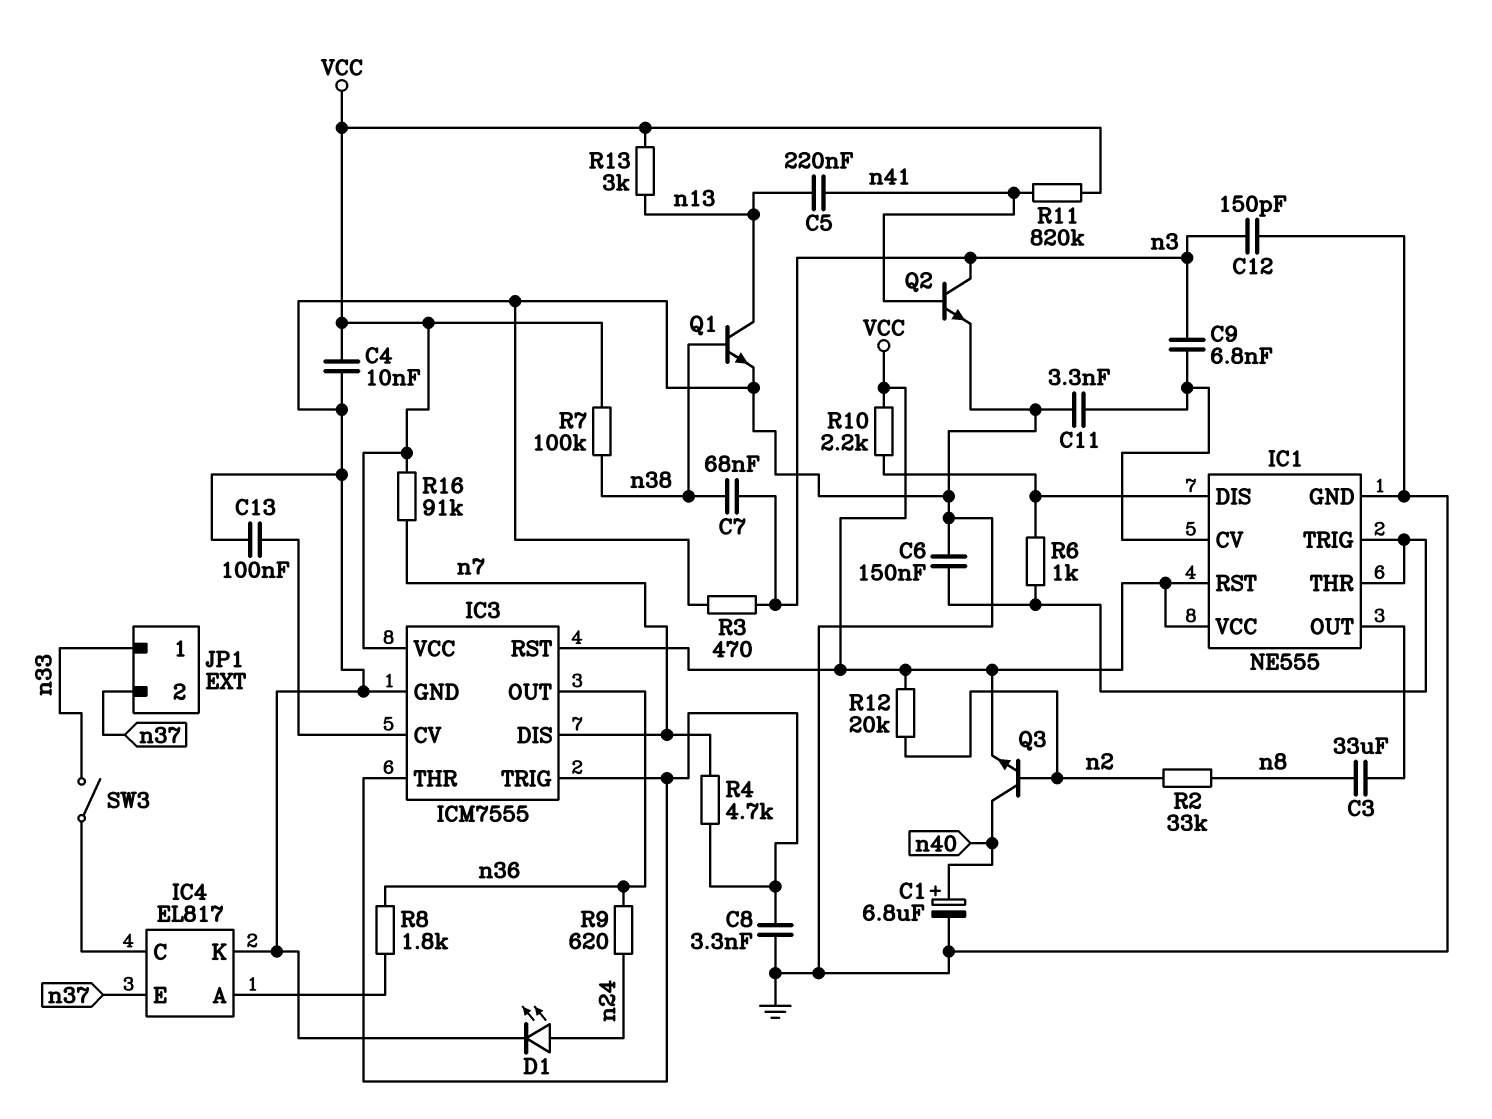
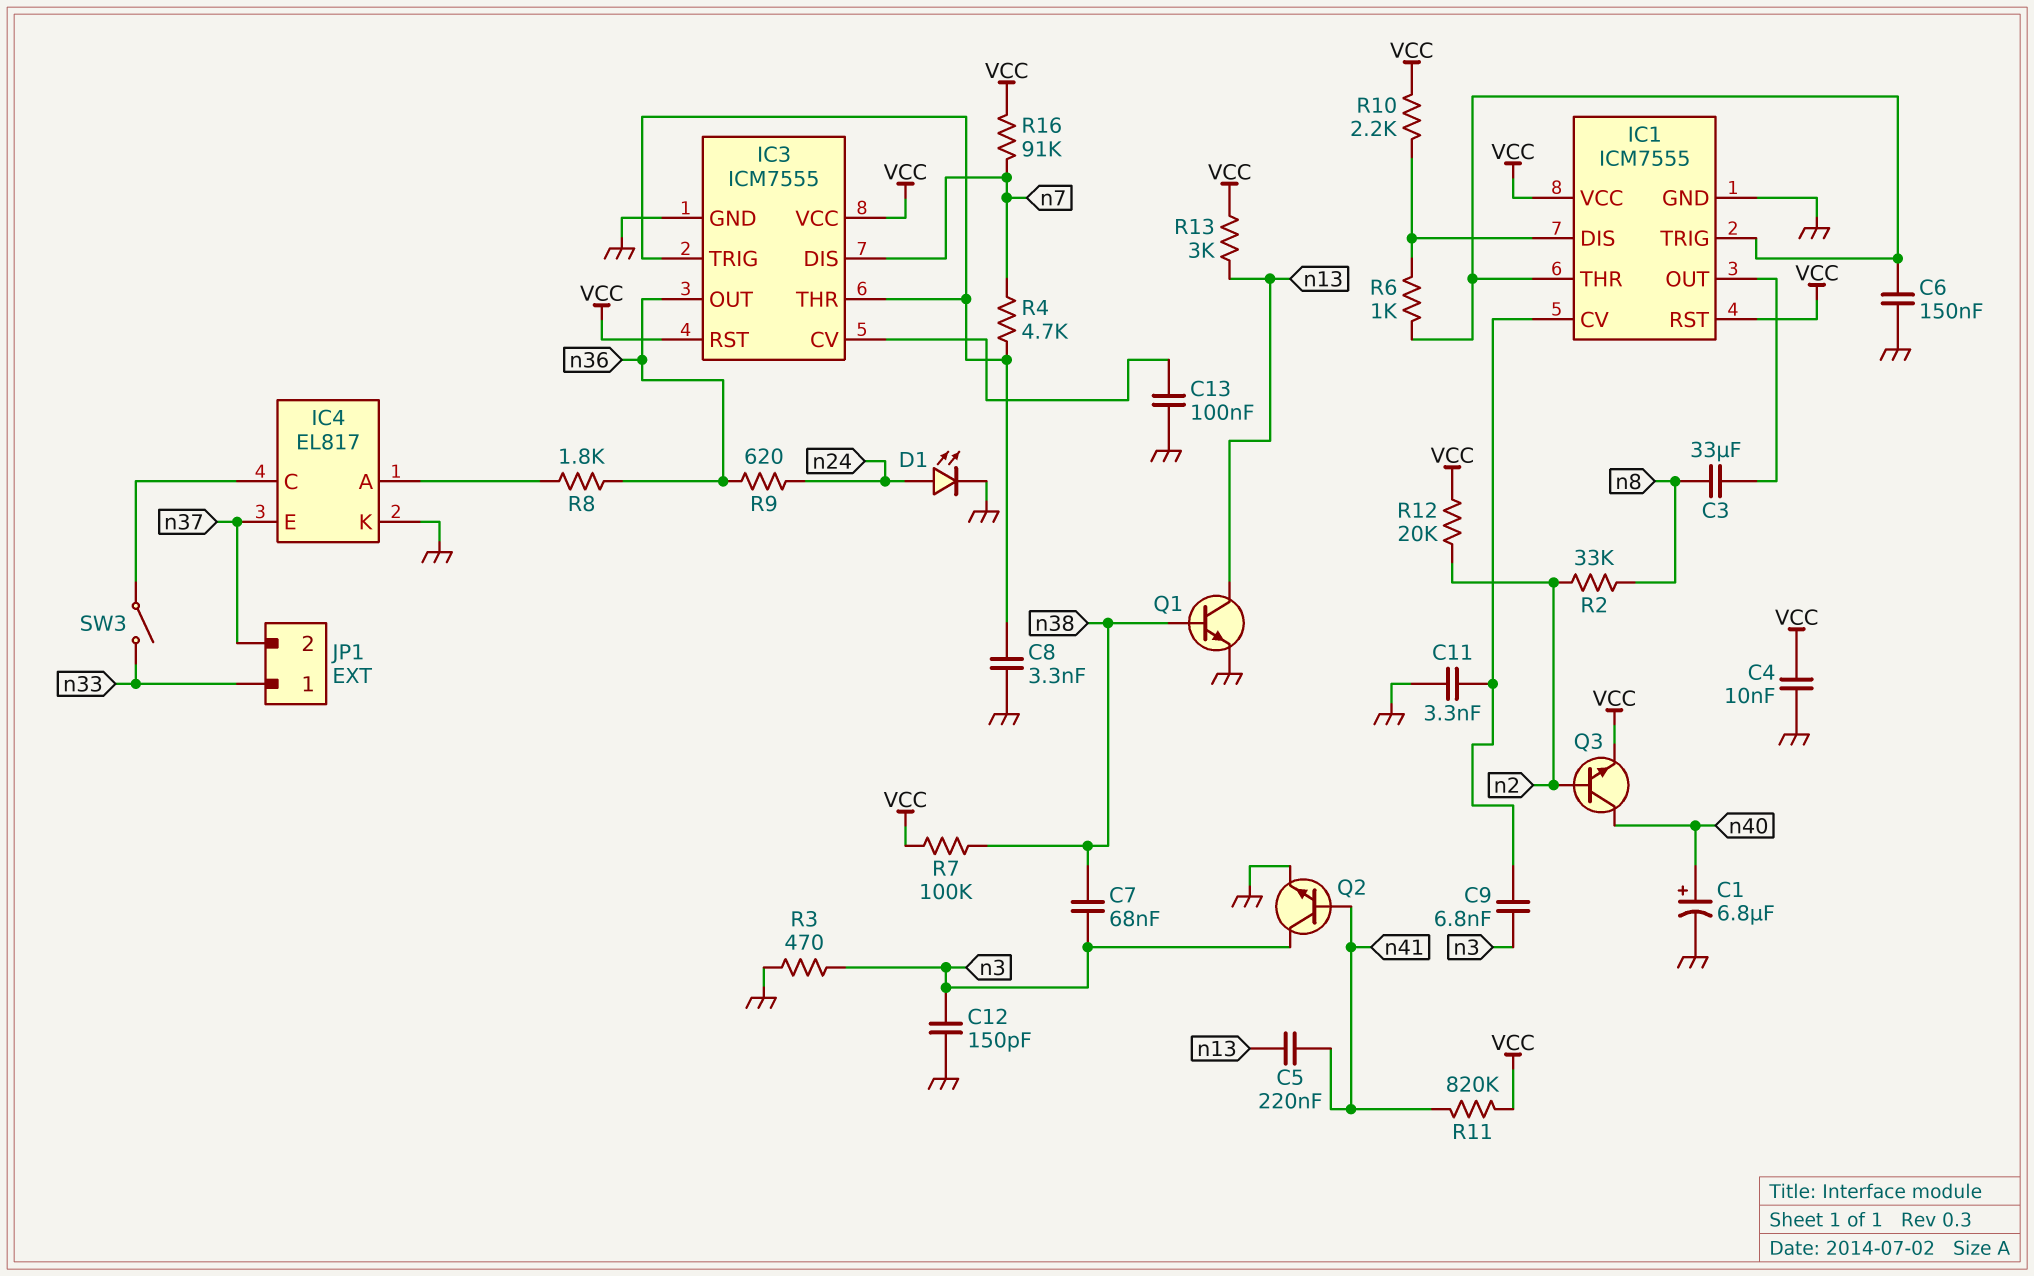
IC1: NE555 -> ICM7555

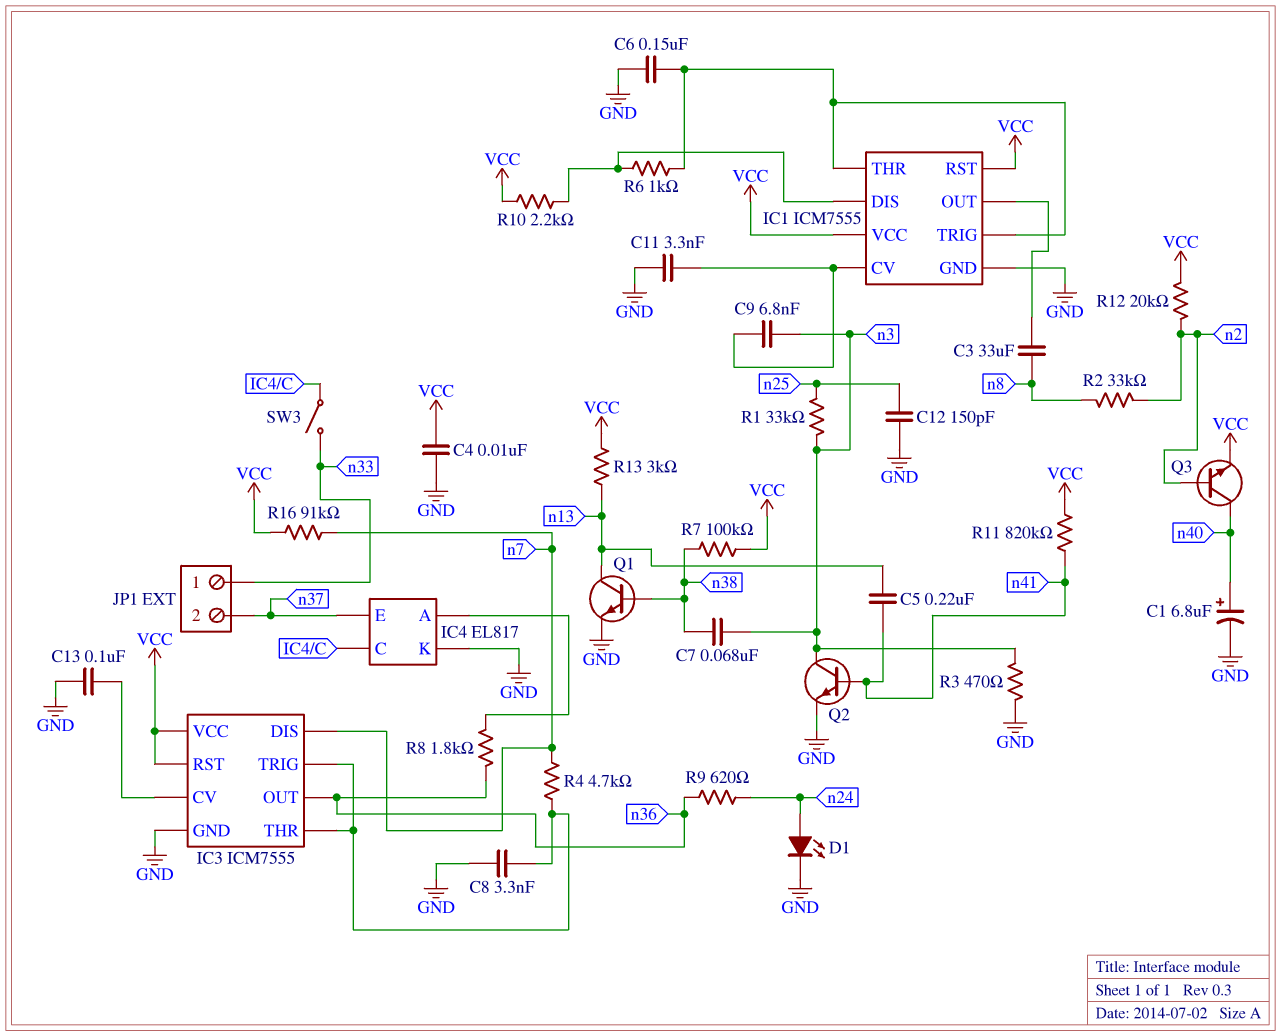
C12: 150pF (GND, n3) -> 150pF (GND, n25)
R1: none -> 33k (n3, n25)

